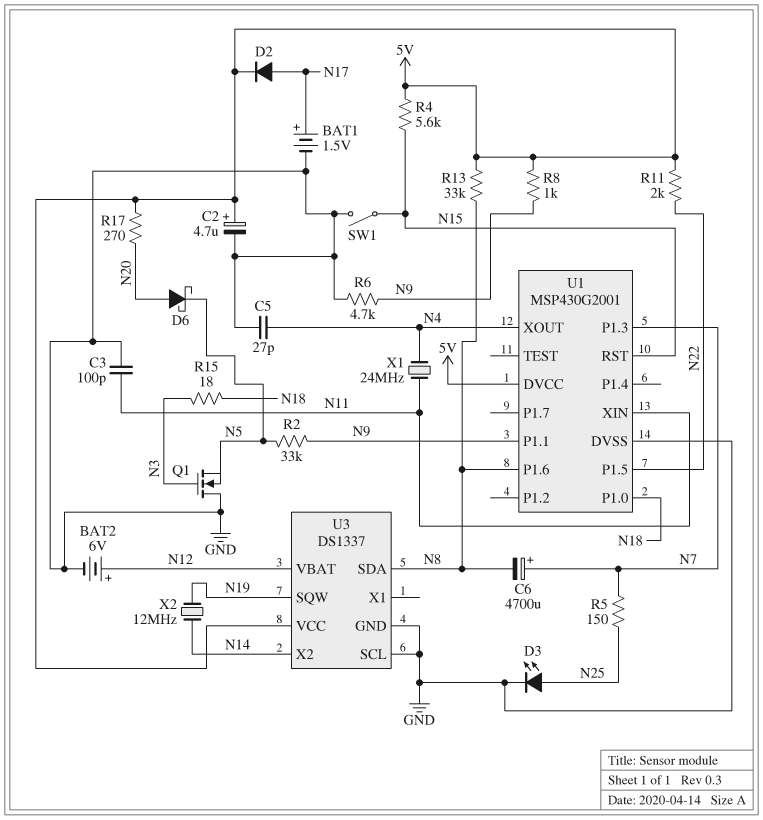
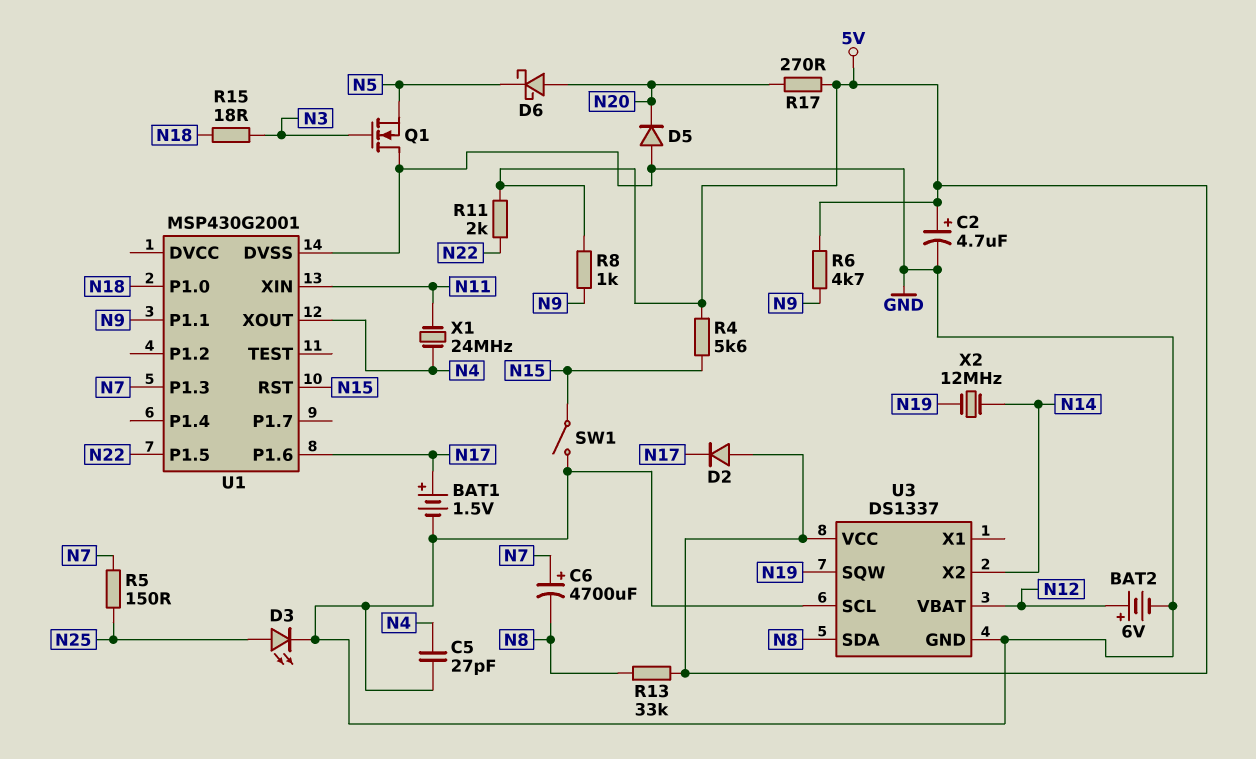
C3: 100pF (GND, N11) -> none
D2: diode (A N17, K 5V) -> diode (A 5V, K N17)
D5: none -> diode (A GND, K N20)
R2: 33k (N5, N9) -> none
R6: 4.7k (GND, N9) -> 4.7k (5V, N9)
U1 pin DVCC: 5V -> none
U1 pin P1.6: N8 -> N17

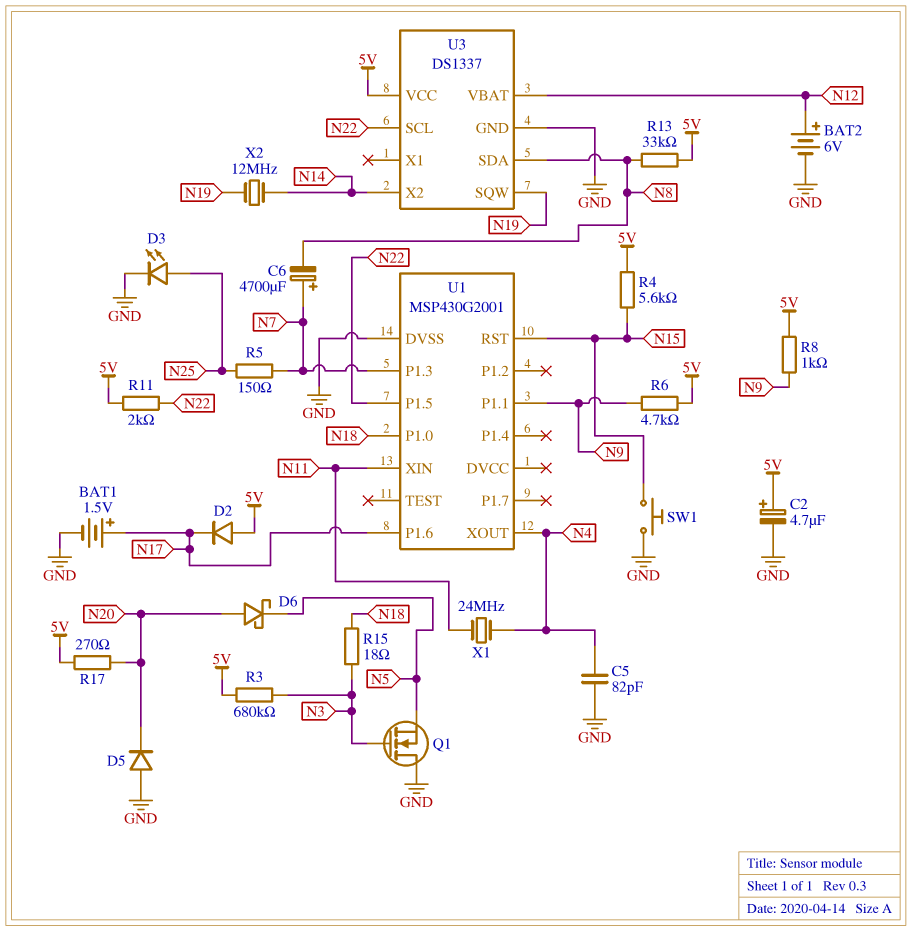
C5: 27pF (GND, N4) -> 82pF (GND, N4)
R3: none -> 680k (5V, N3)
SW1: switch (GND, N15) -> button (GND, N15)
U3 pin SCL: GND -> N22

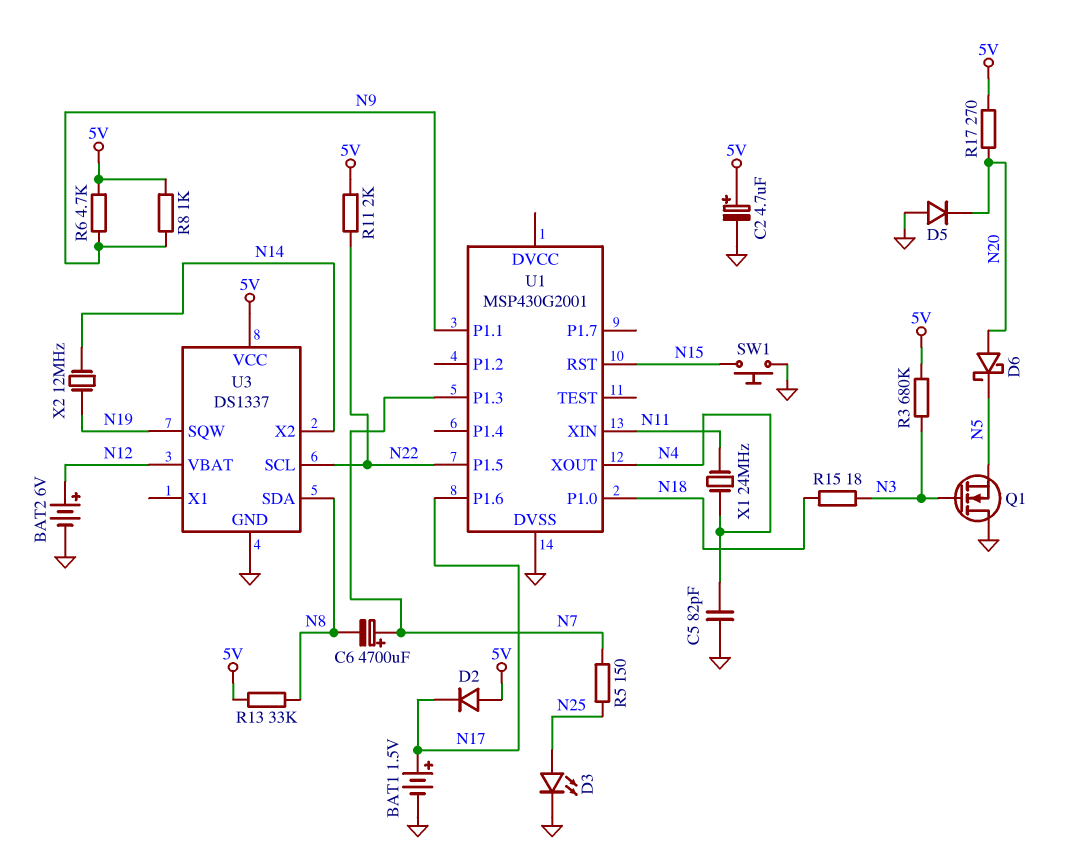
R4: 5.6k (5V, N15) -> none

